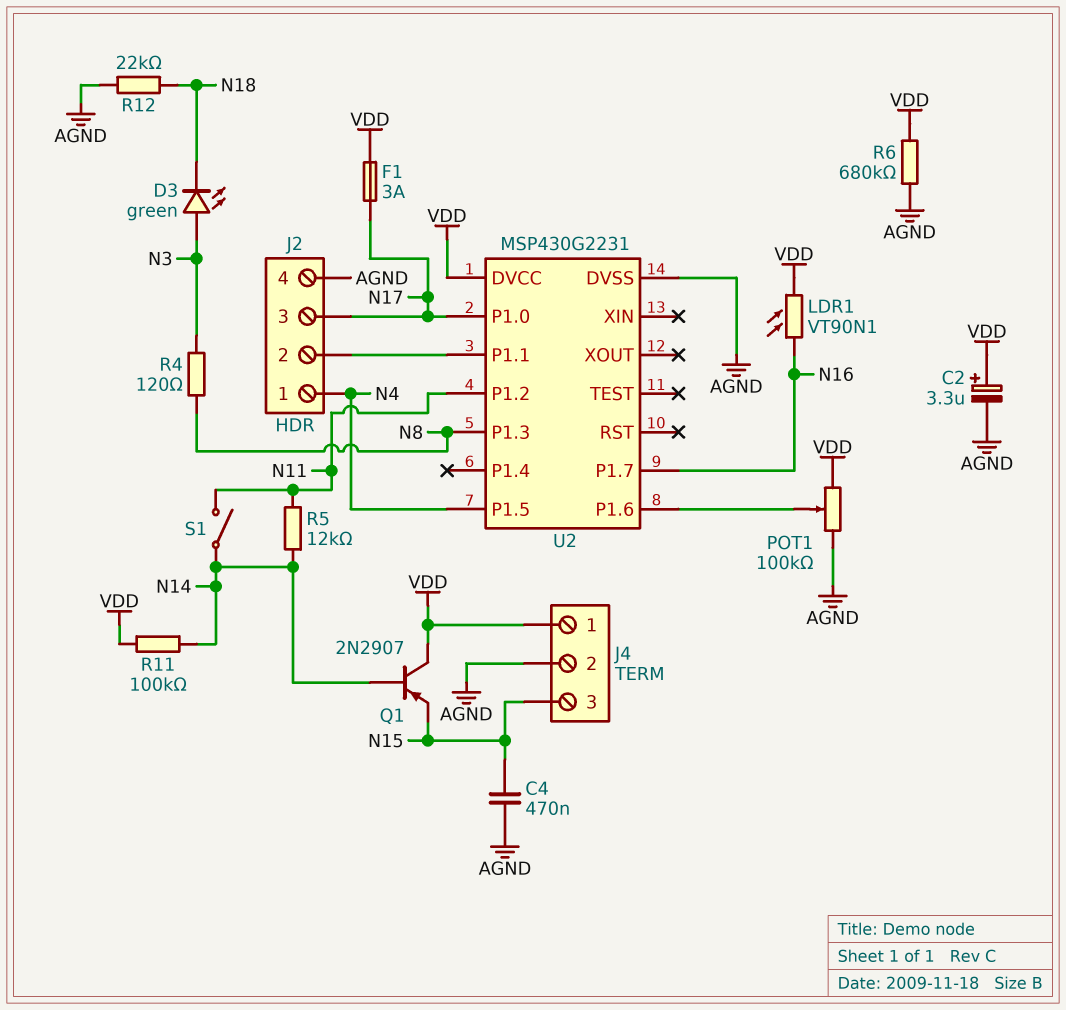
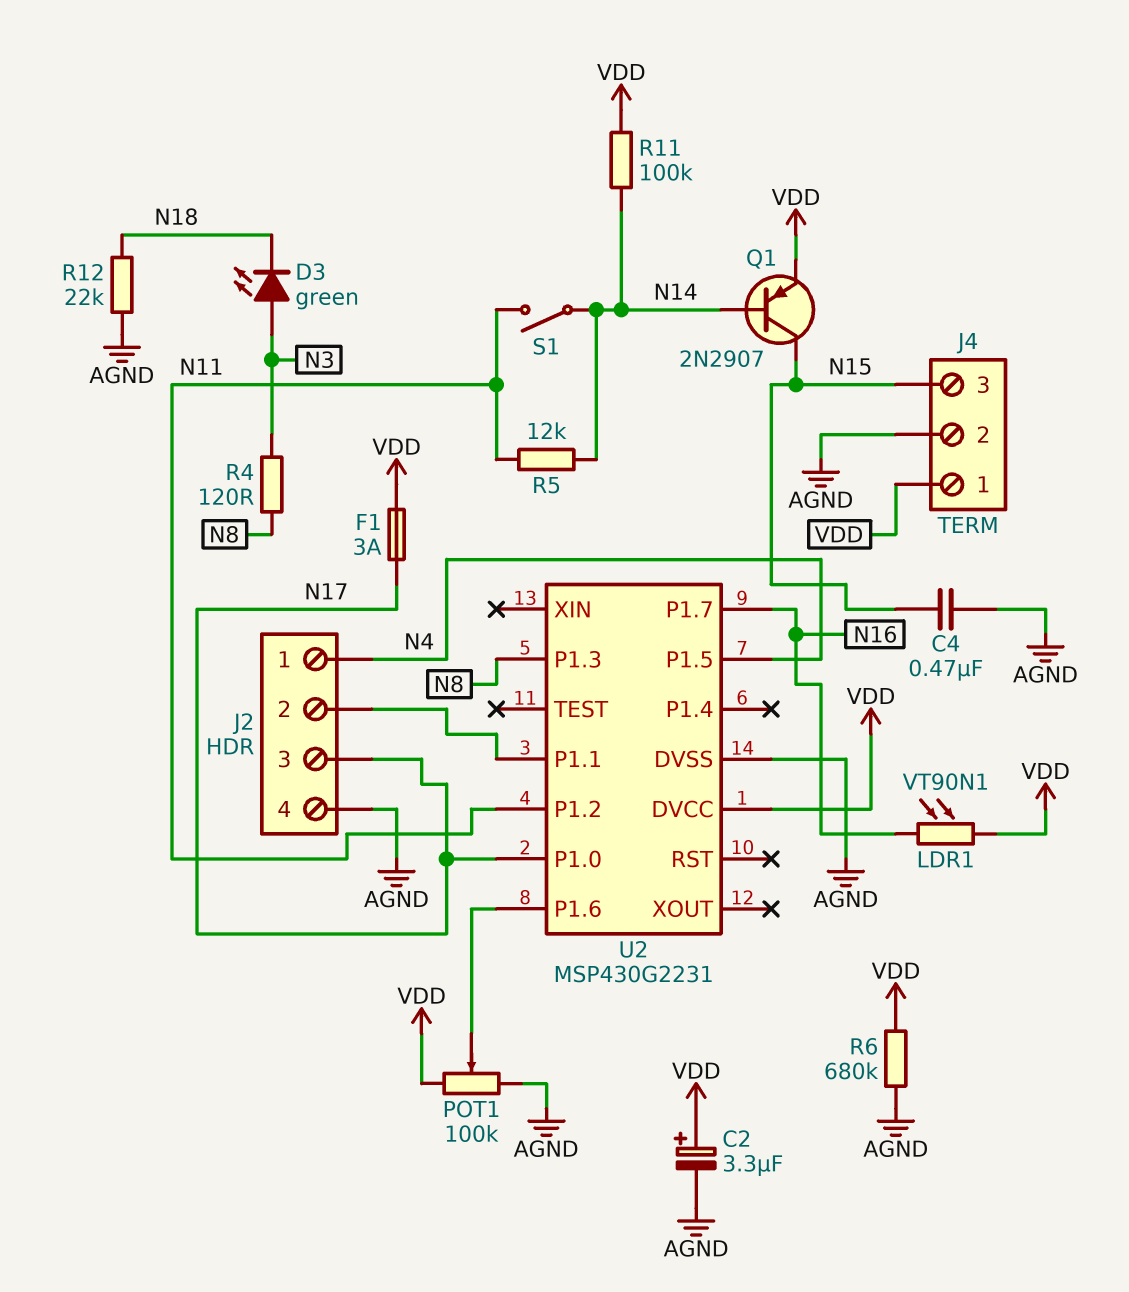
Q1: PNP 2N2907 (B N14, C VDD, E N15) -> PNP 2N2907 (B N14, C N15, E VDD)

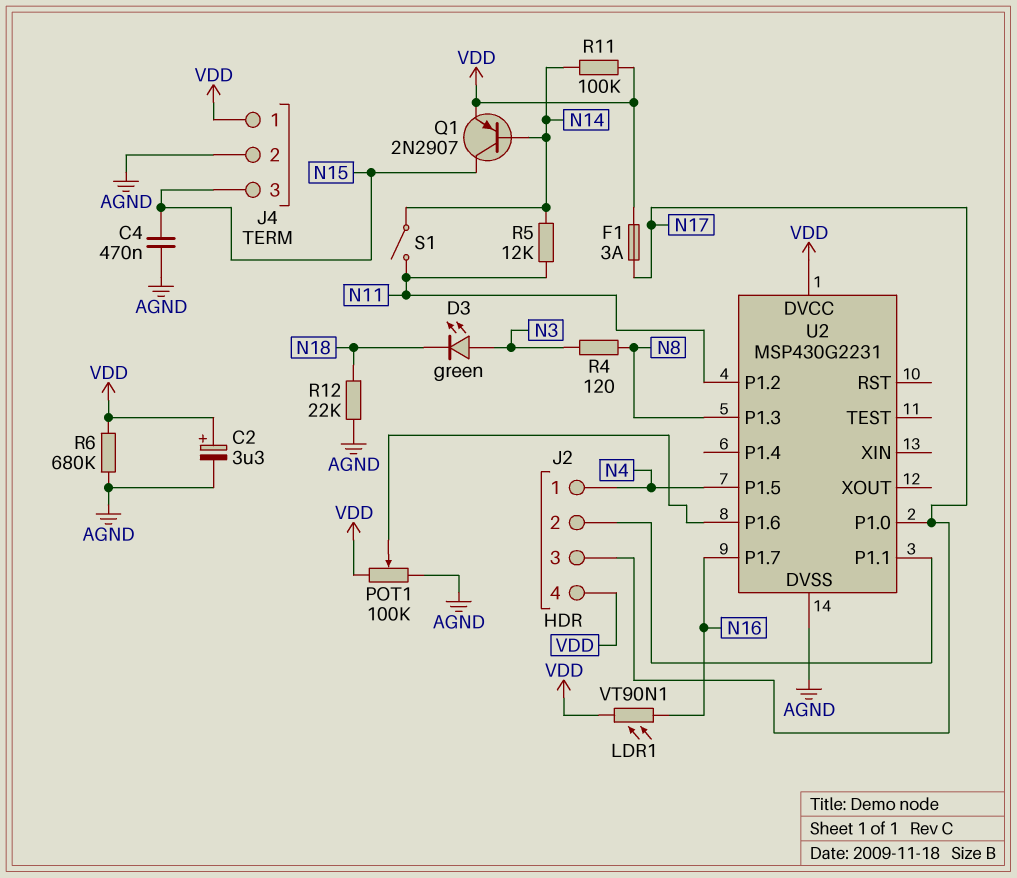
J2 pin 4: AGND -> VDD

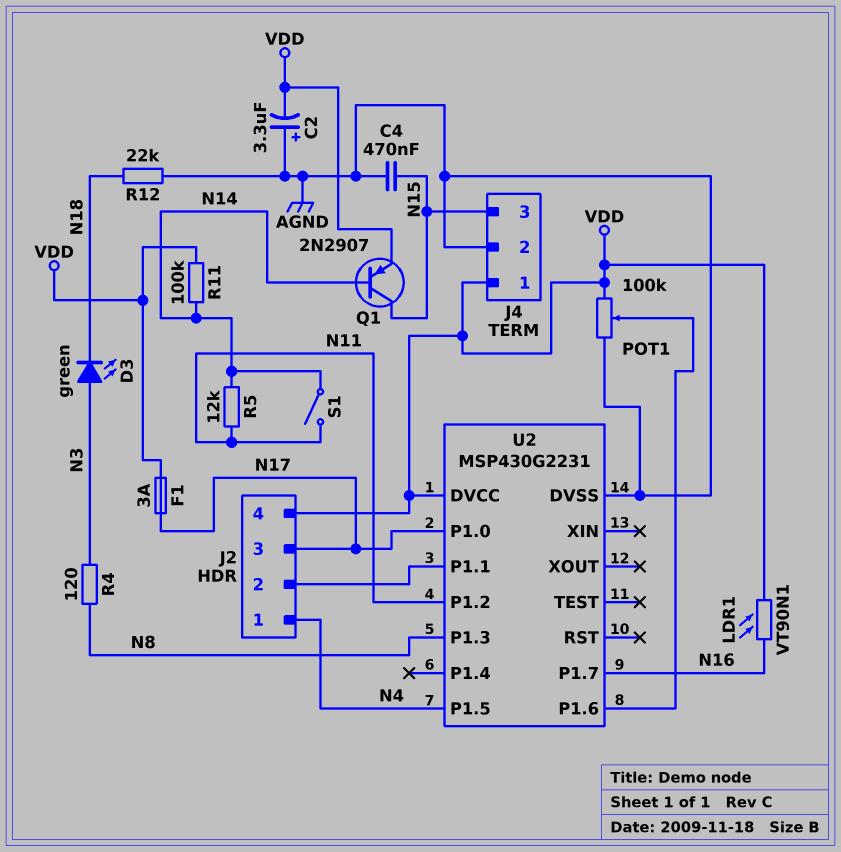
C2: 3.3uF (plus VDD, minus AGND) -> 3.3uF (plus AGND, minus VDD)
R6: 680k (AGND, VDD) -> none

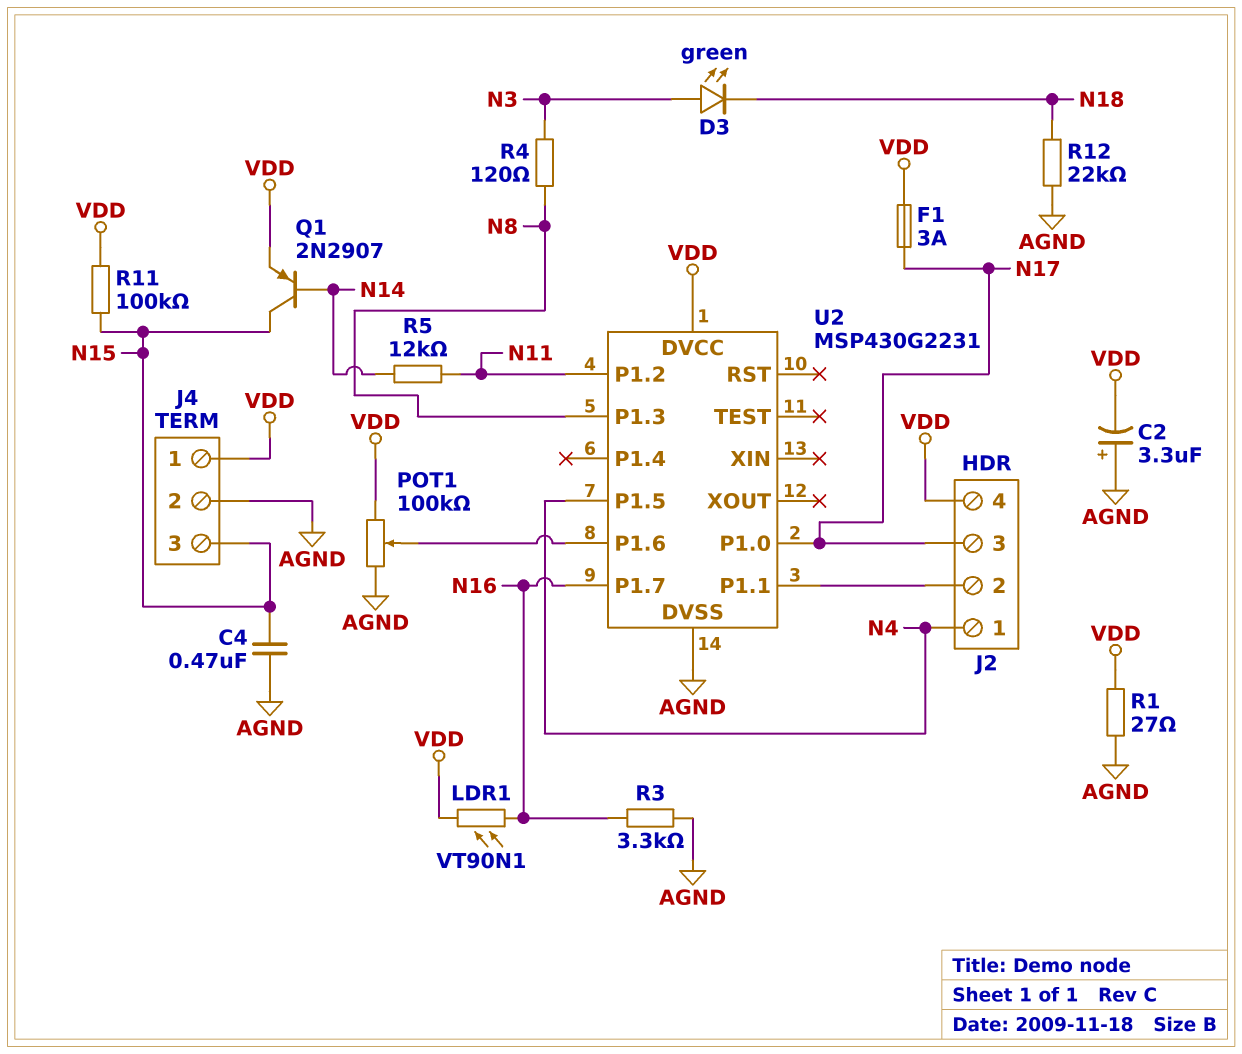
R1: none -> 27 (AGND, VDD)
R3: none -> 3.3k (AGND, N16)
R11: 100k (N14, VDD) -> 100k (N15, VDD)
S1: switch (N11, N14) -> none

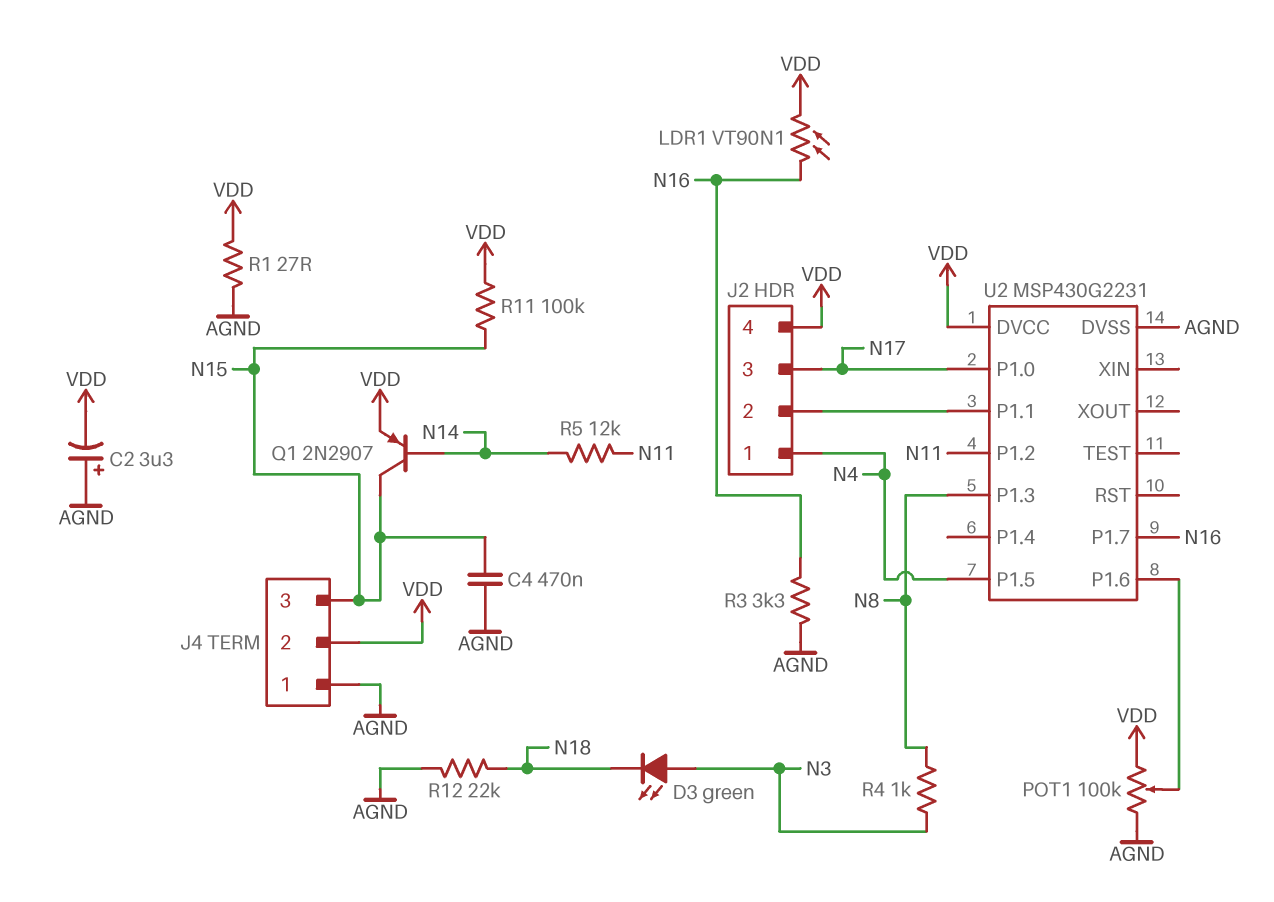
F1: 3A (N17, VDD) -> none
J4 pin 1: VDD -> AGND
J4 pin 2: AGND -> VDD
R4: 120 (N3, N8) -> 1k (N3, N8)

